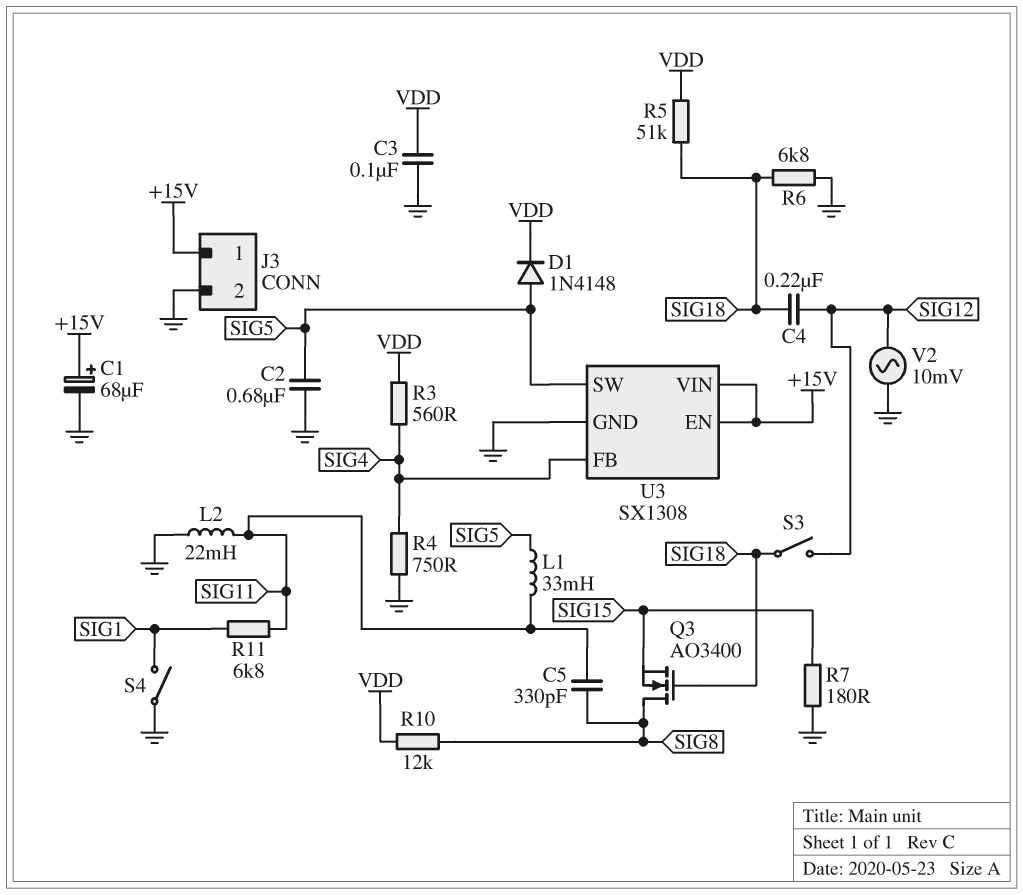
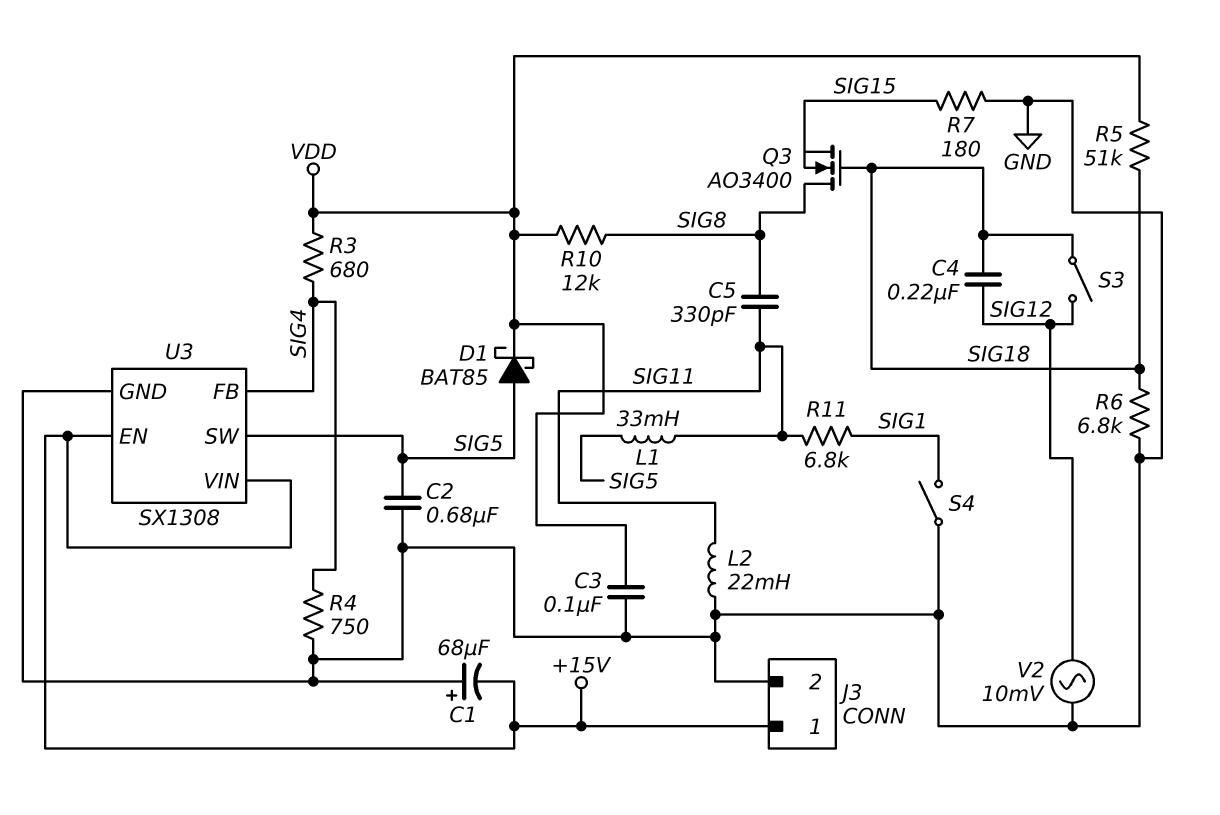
C1: 68uF (plus +15V, minus GND) -> 68uF (plus GND, minus +15V)
D1: diode 1N4148 (A SIG5, K VDD) -> schottky BAT85 (A SIG5, K VDD)
R3: 560 (SIG4, VDD) -> 680 (SIG4, VDD)

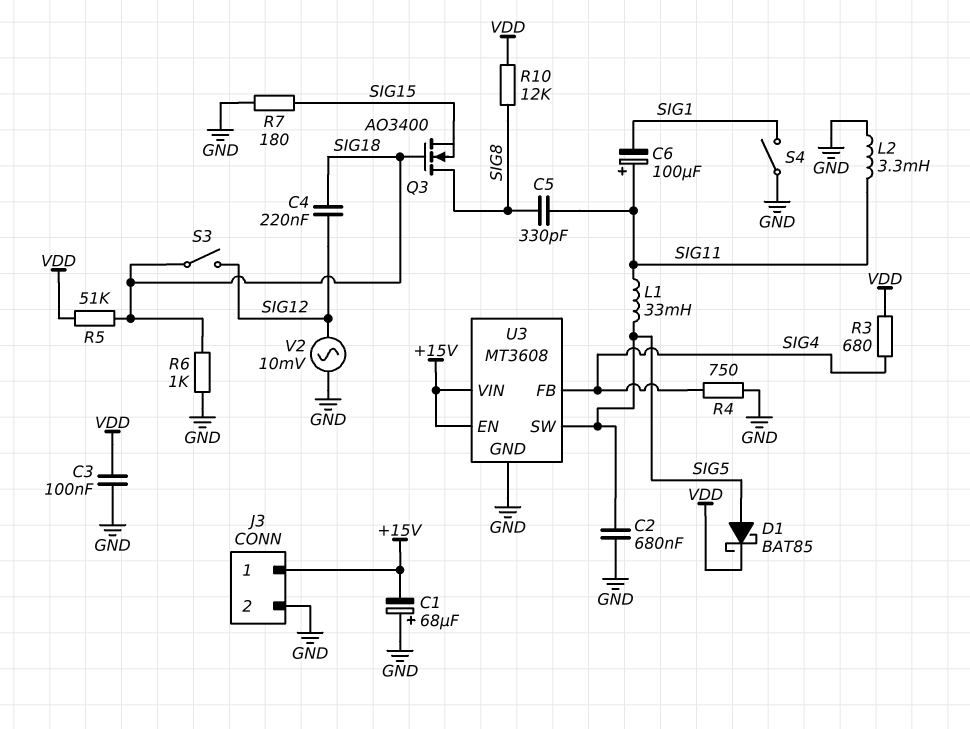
C6: none -> 100uF (plus SIG11, minus SIG1)
L2: 22mH (GND, SIG11) -> 3.3mH (GND, SIG11)
R6: 6.8k (GND, SIG18) -> 1k (GND, SIG18)
R11: 6.8k (SIG1, SIG11) -> none
U3: SX1308 -> MT3608

